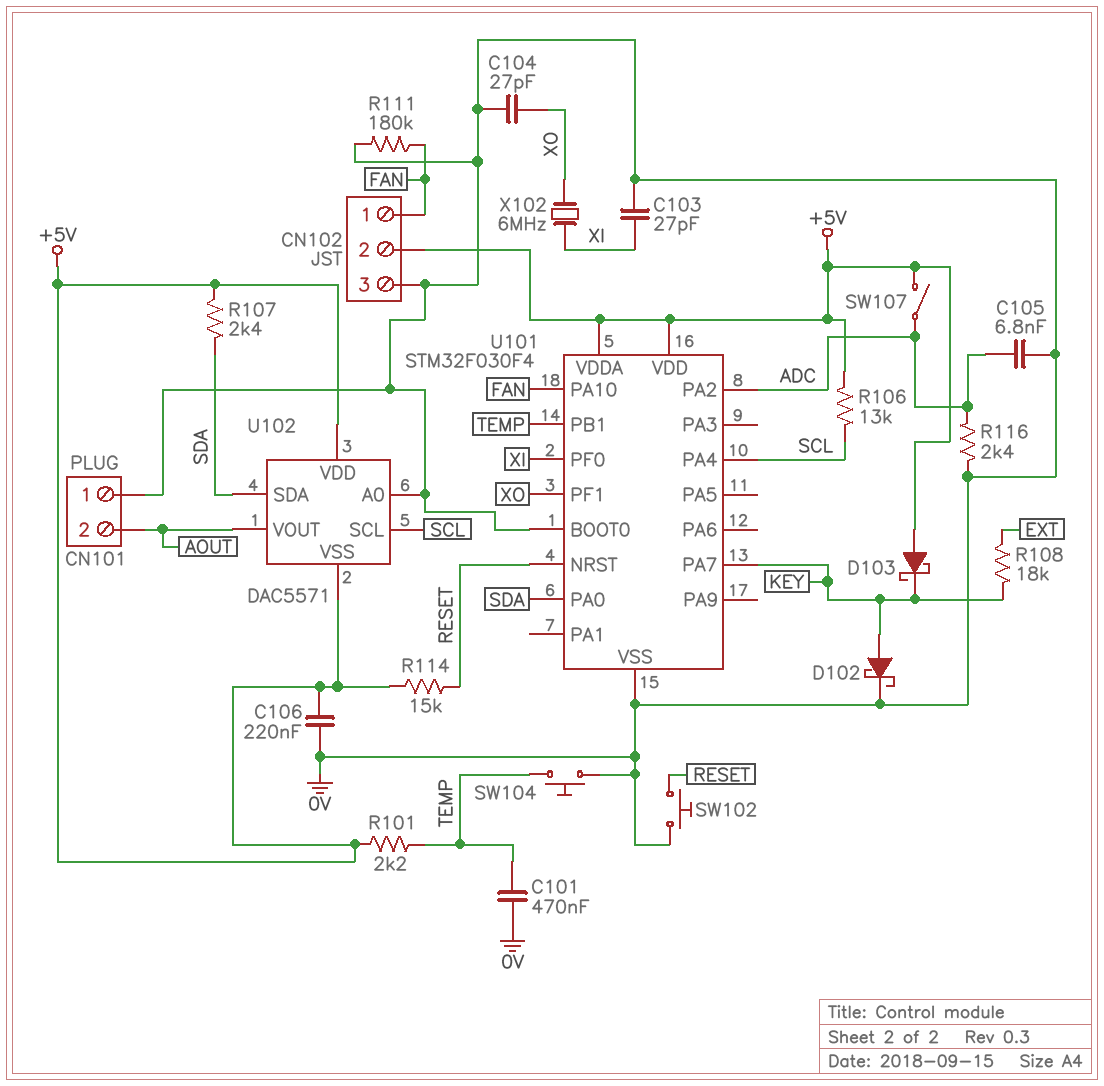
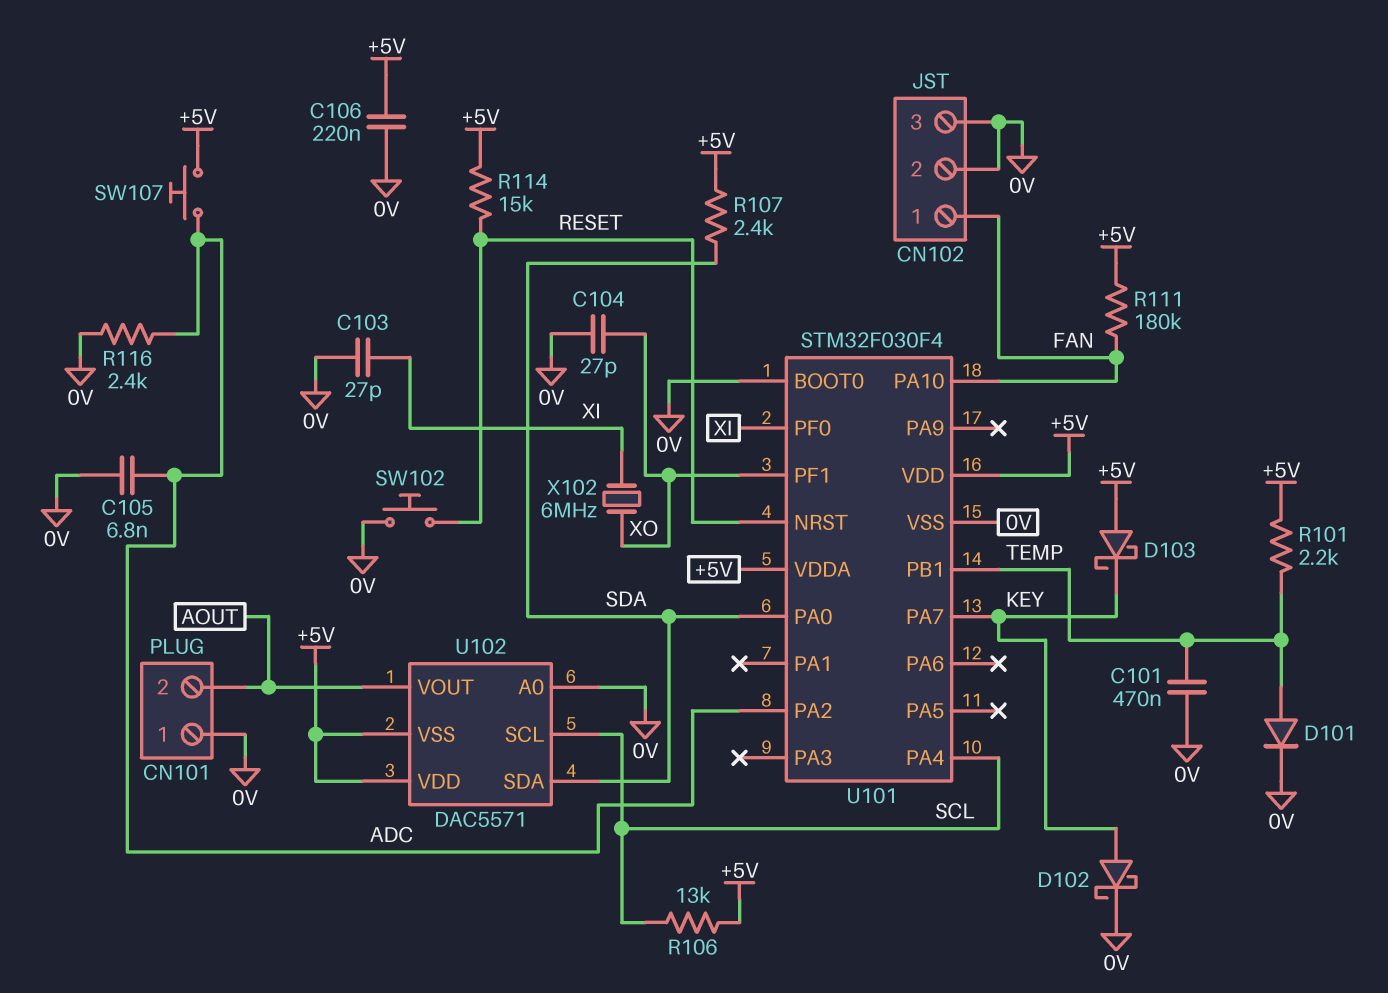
CN102 pin 2: +5V -> 0V
D101: none -> diode (A TEMP, K 0V)
R108: 18k (EXT, KEY) -> none
R111: 180k (0V, FAN) -> 180k (+5V, FAN)
SW104: button (0V, TEMP) -> none
SW107: switch (+5V, ADC) -> button (+5V, ADC)

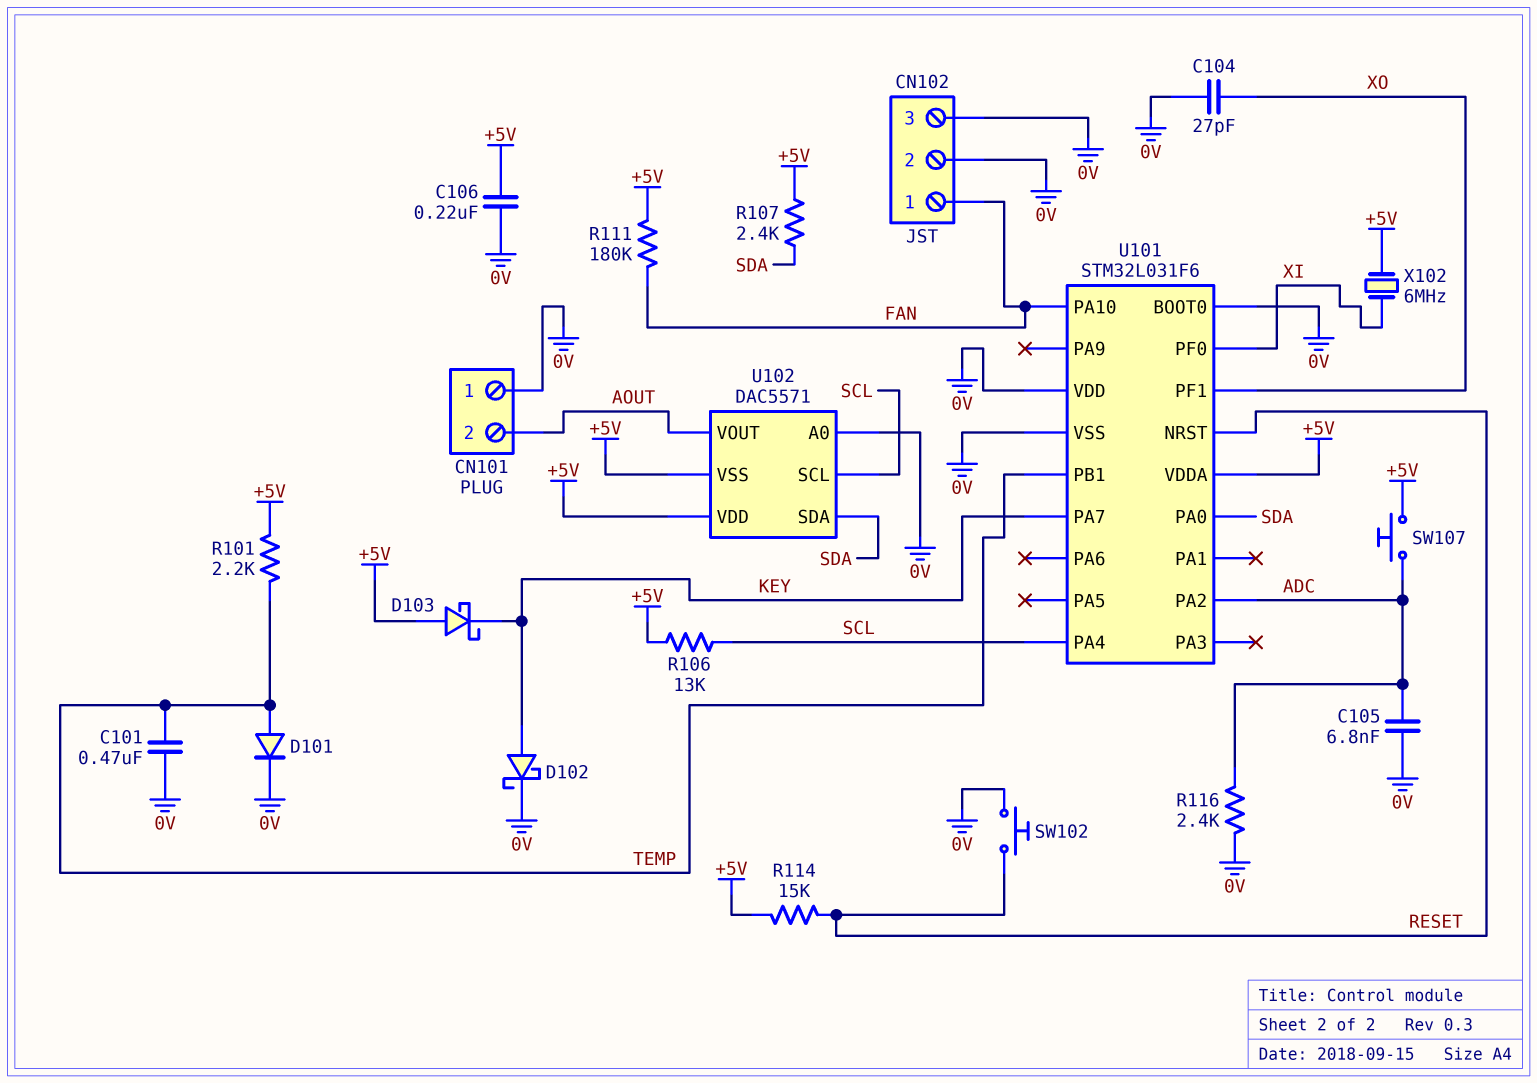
C103: 27pF (0V, XI) -> none
U101: STM32F030F4 -> STM32L031F6
U101 pin VDD: +5V -> 0V
X102: 6MHz (XI, XO) -> 6MHz (+5V, XI)

